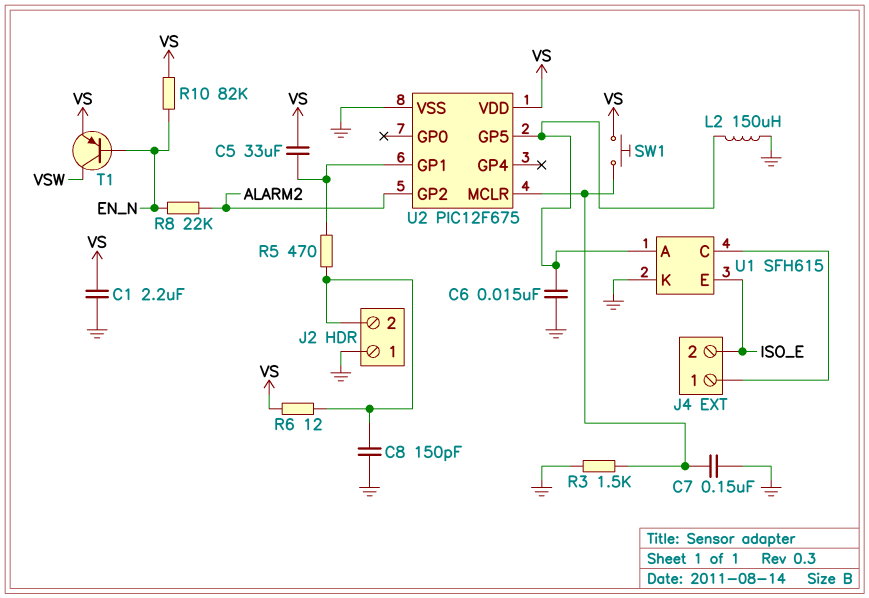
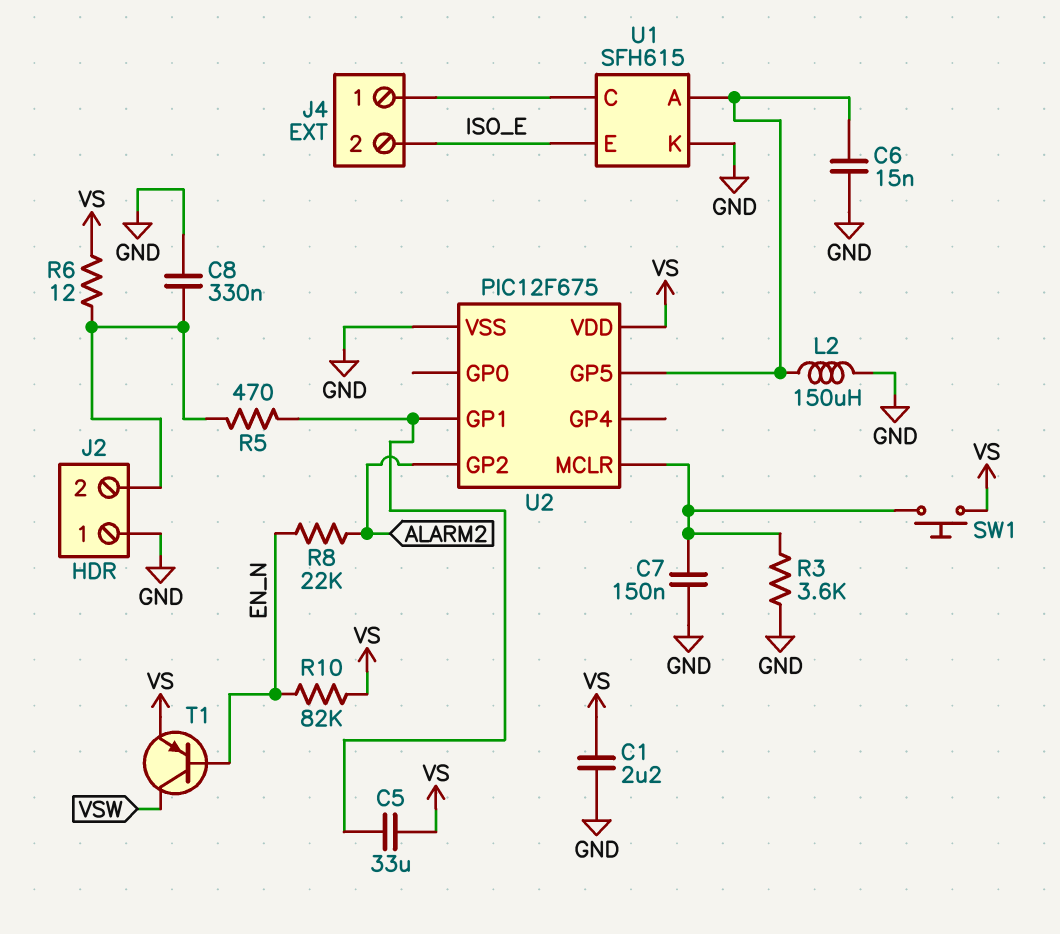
C8: 150pF (GND, J2/2) -> 330nF (GND, J2/2)
R3: 1.5k (GND, U2/MCLR) -> 3.6k (GND, U2/MCLR)

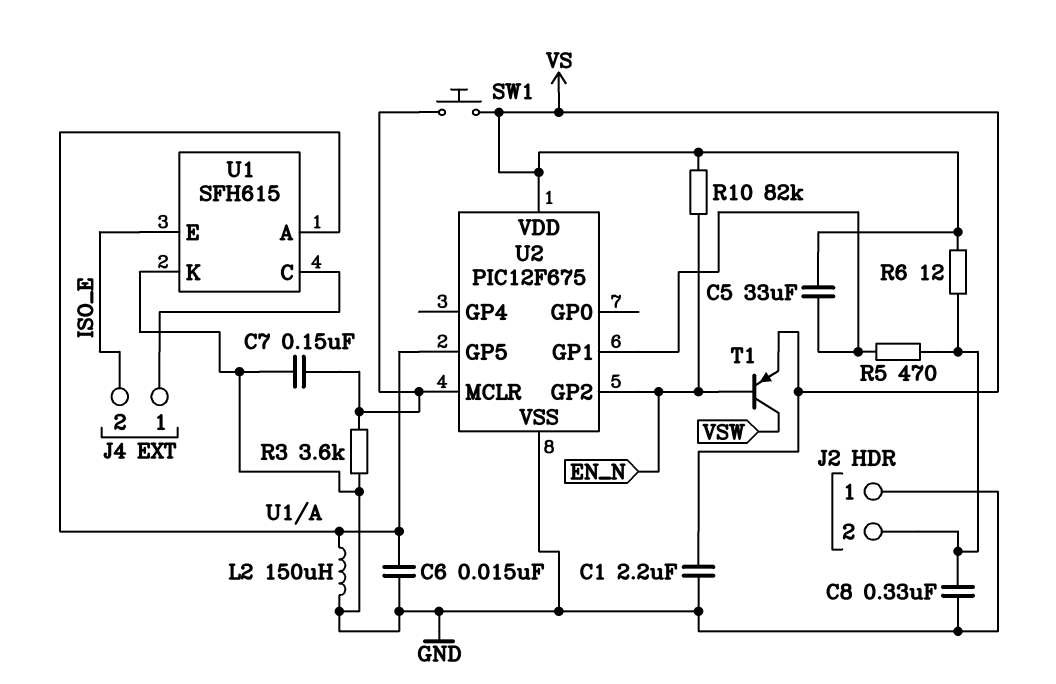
R8: 22k (ALARM2, EN_N) -> none
U2 pin GP2: ALARM2 -> EN_N

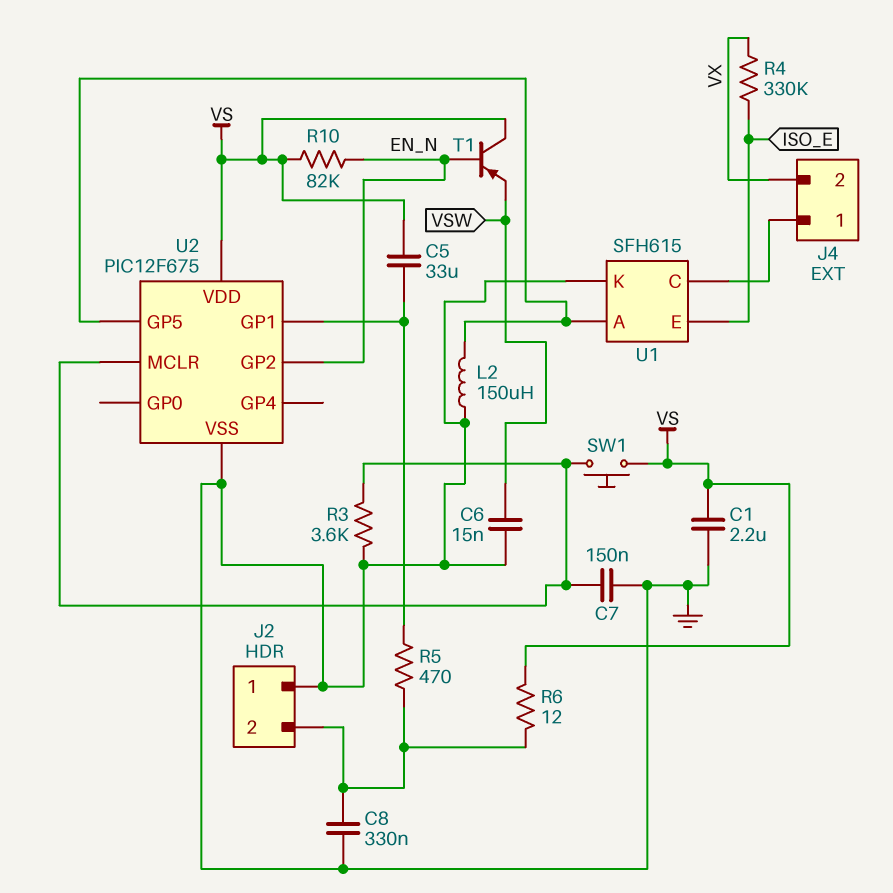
C6: 15nF (GND, U1/A) -> 15nF (GND, VSW)
J4 pin 2: ISO_E -> VX
R4: none -> 330k (ISO_E, VX)
T1: PNP (B EN_N, C VSW, E VS) -> PNP (B EN_N, C VS, E VSW)

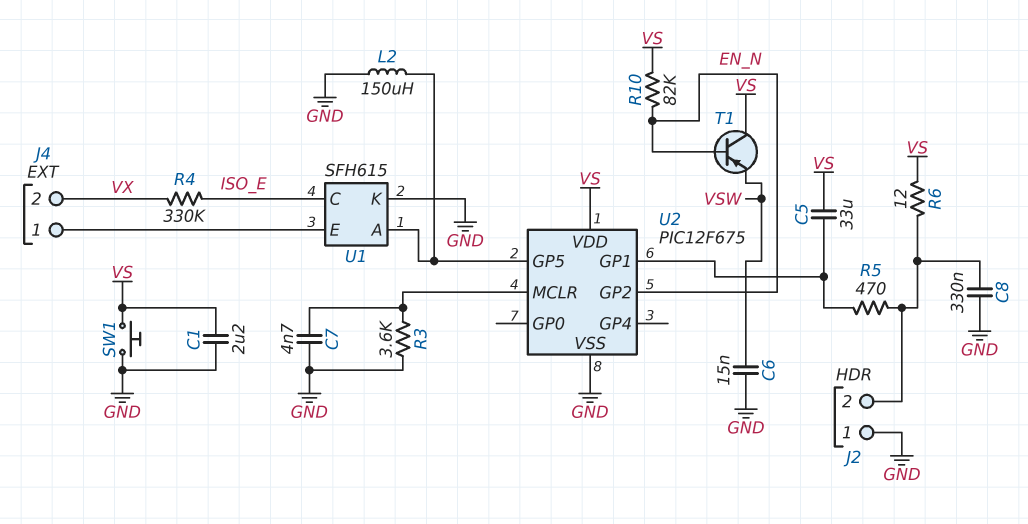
C7: 150nF (GND, U2/MCLR) -> 4.7nF (GND, U2/MCLR)
SW1: button (U2/MCLR, VS) -> button (GND, VS)
U1 pin C: J4/1 -> ISO_E
U1 pin E: ISO_E -> J4/1

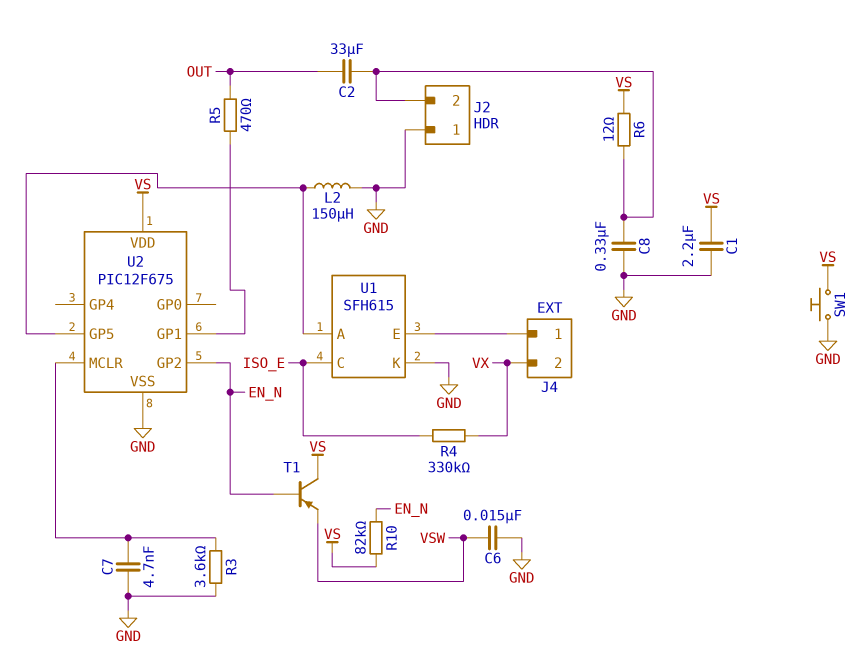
C2: none -> 33uF (J2/2, OUT)
C5: 33uF (U2/GP1, VS) -> none
R5: 470 (J2/2, U2/GP1) -> 470 (OUT, U2/GP1)

